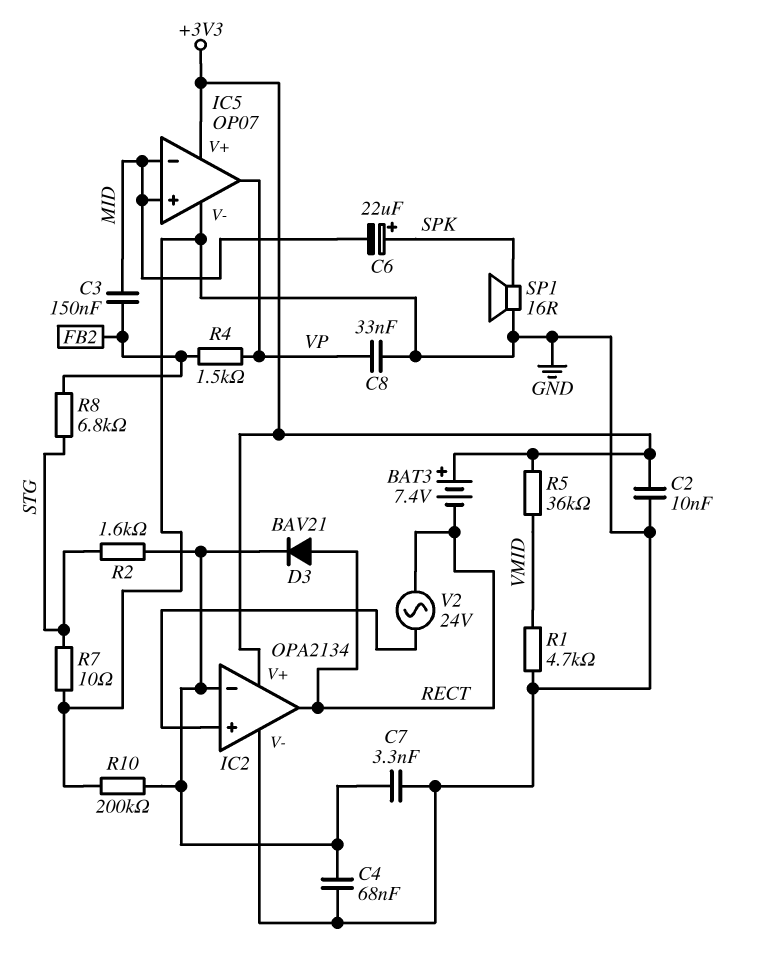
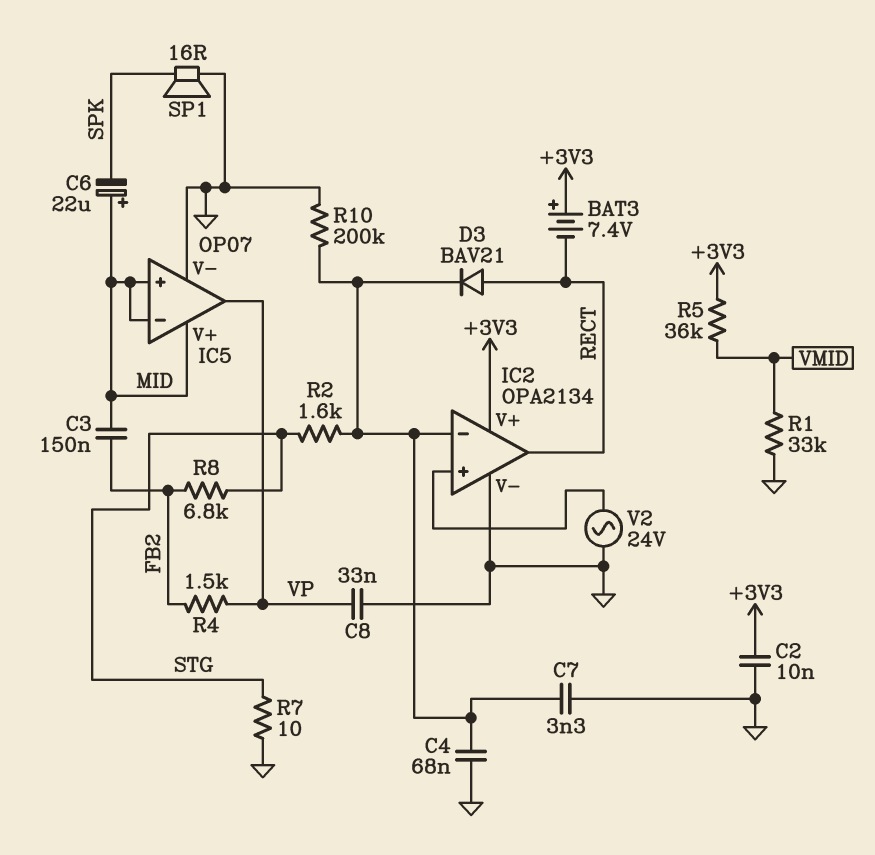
C6: 22uF (plus SPK, minus MID) -> 22uF (plus MID, minus SPK)
IC5 pin V+: +3V3 -> MID
R1: 4.7k (GND, VMID) -> 33k (GND, VMID)
V2: AC 24V (IC2/in+, RECT) -> AC 24V (GND, IC2/in+)

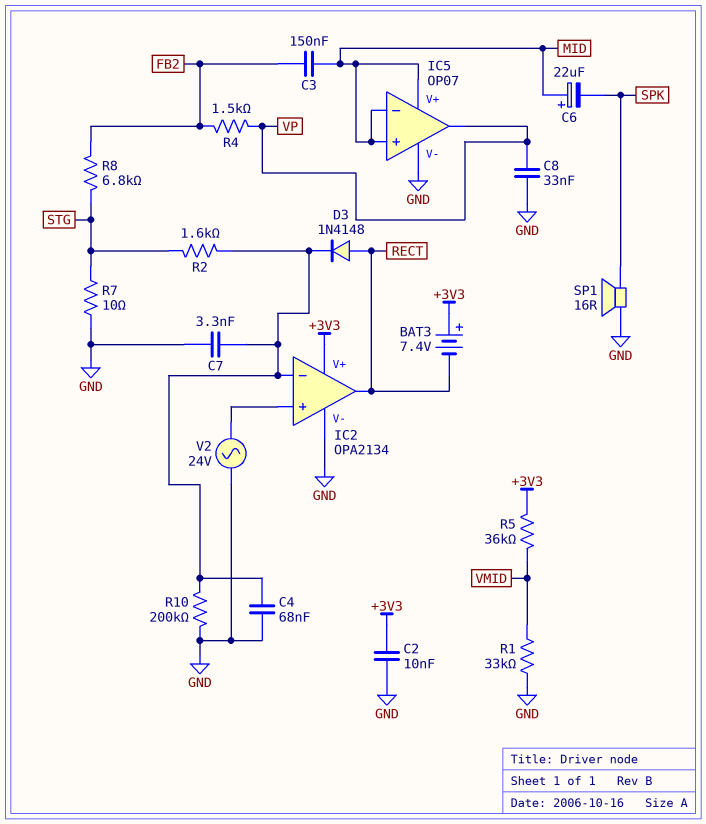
D3: diode BAV21 (A RECT, K IC2/in-) -> diode 1N4148 (A RECT, K IC2/in-)

